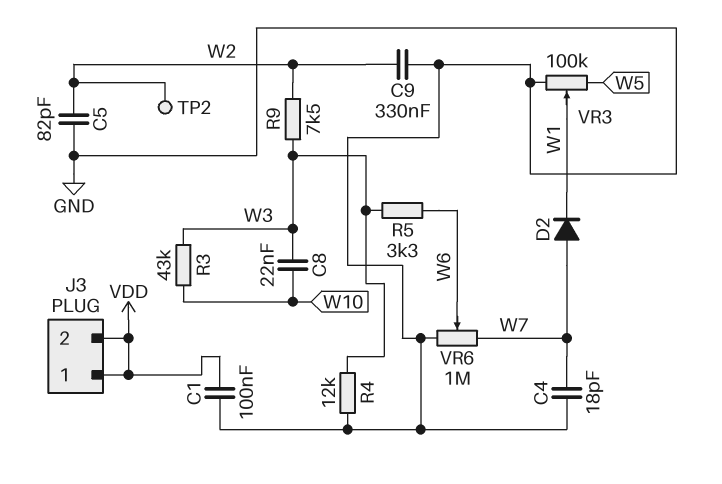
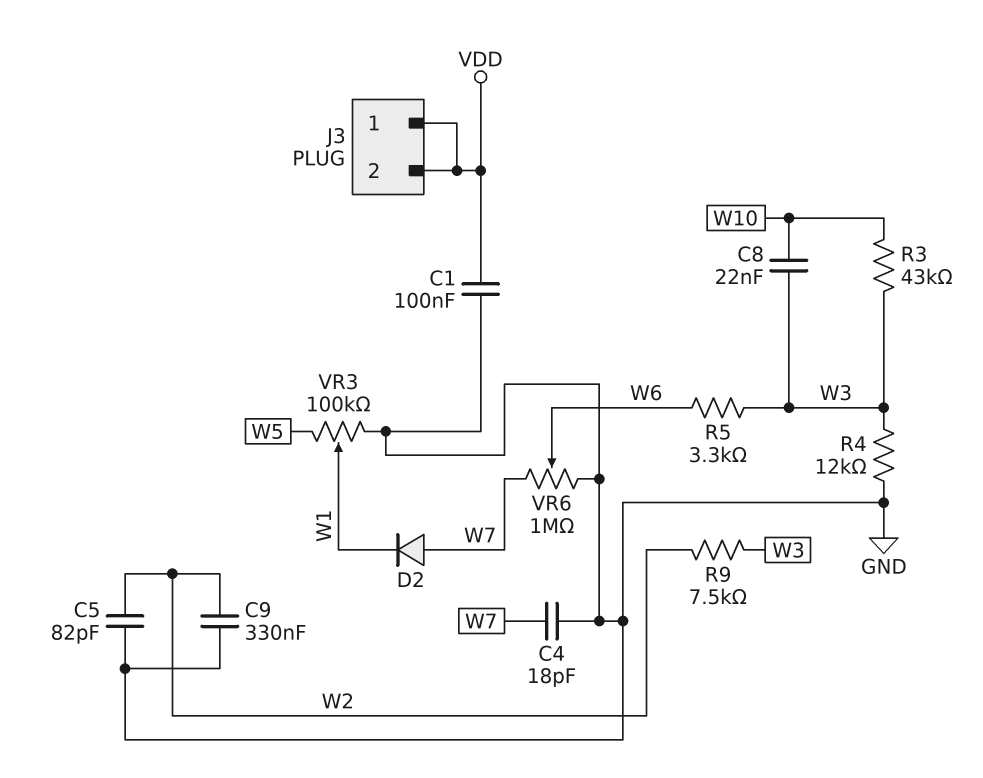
TP2: test point (W2) -> none

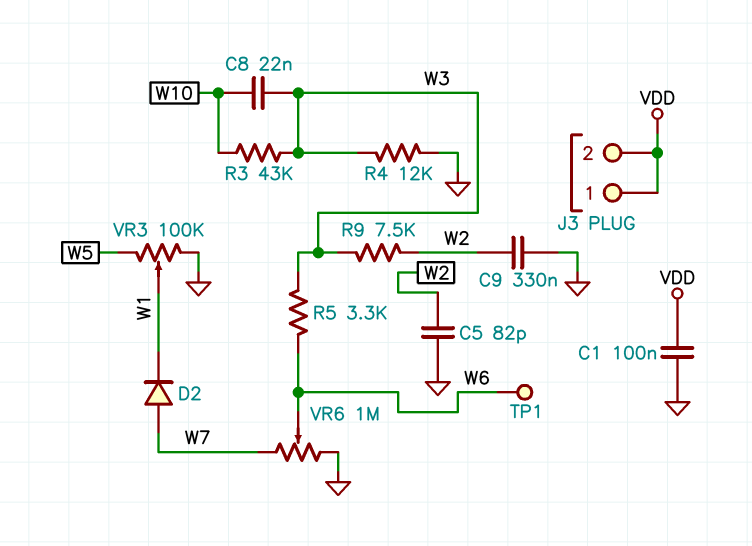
C4: 18pF (GND, W7) -> none
TP1: none -> test point (W6)

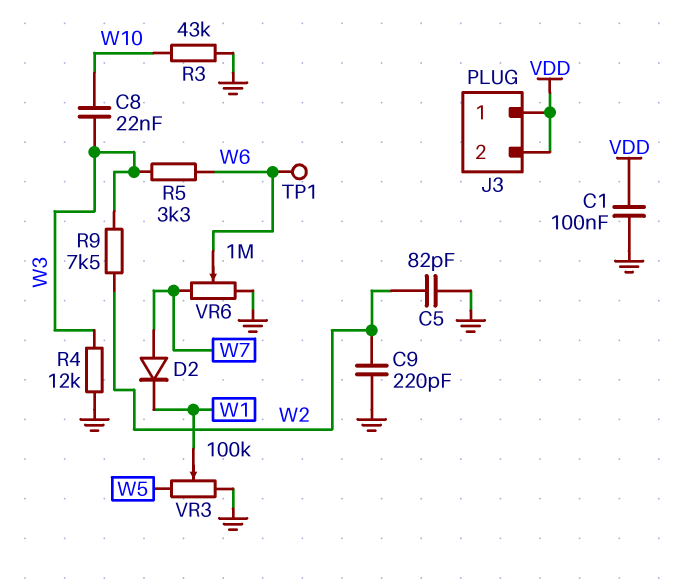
C9: 330nF (GND, W2) -> 220pF (GND, W2)
R3: 43k (W3, W10) -> 43k (GND, W10)

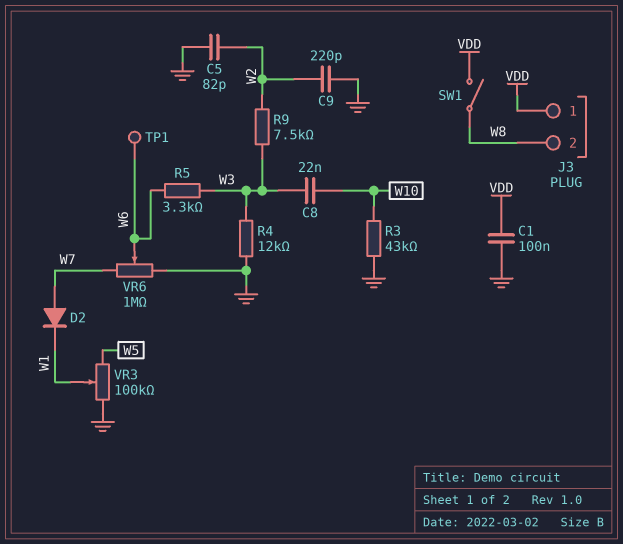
J3 pin 2: VDD -> W8
SW1: none -> switch (VDD, W8)

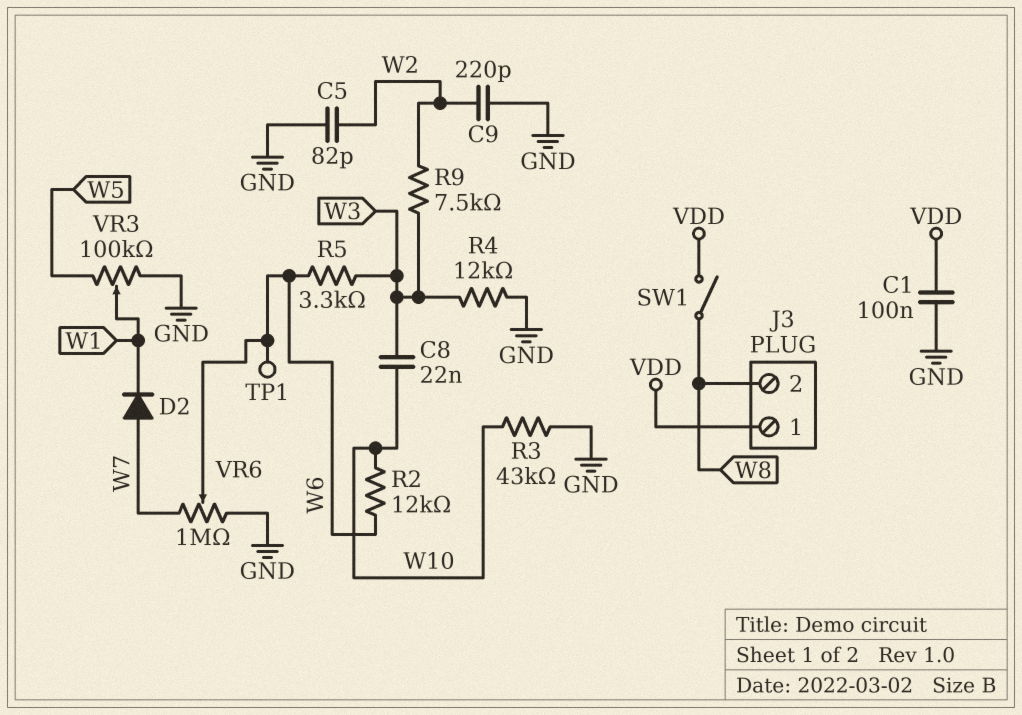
R2: none -> 12k (W6, W10)

